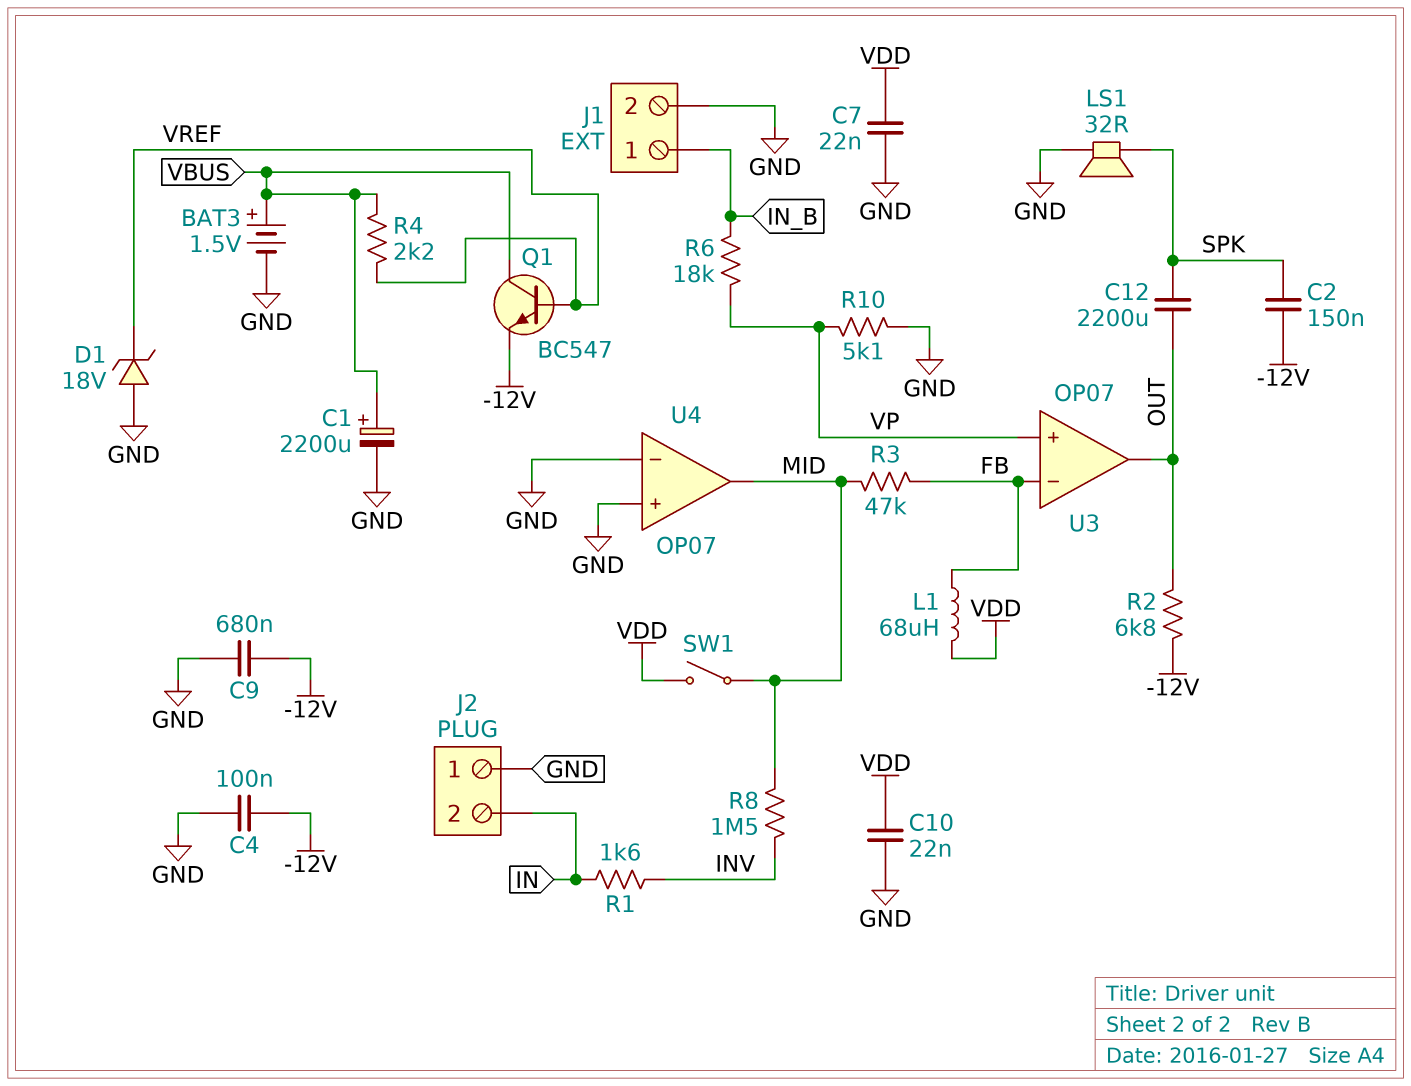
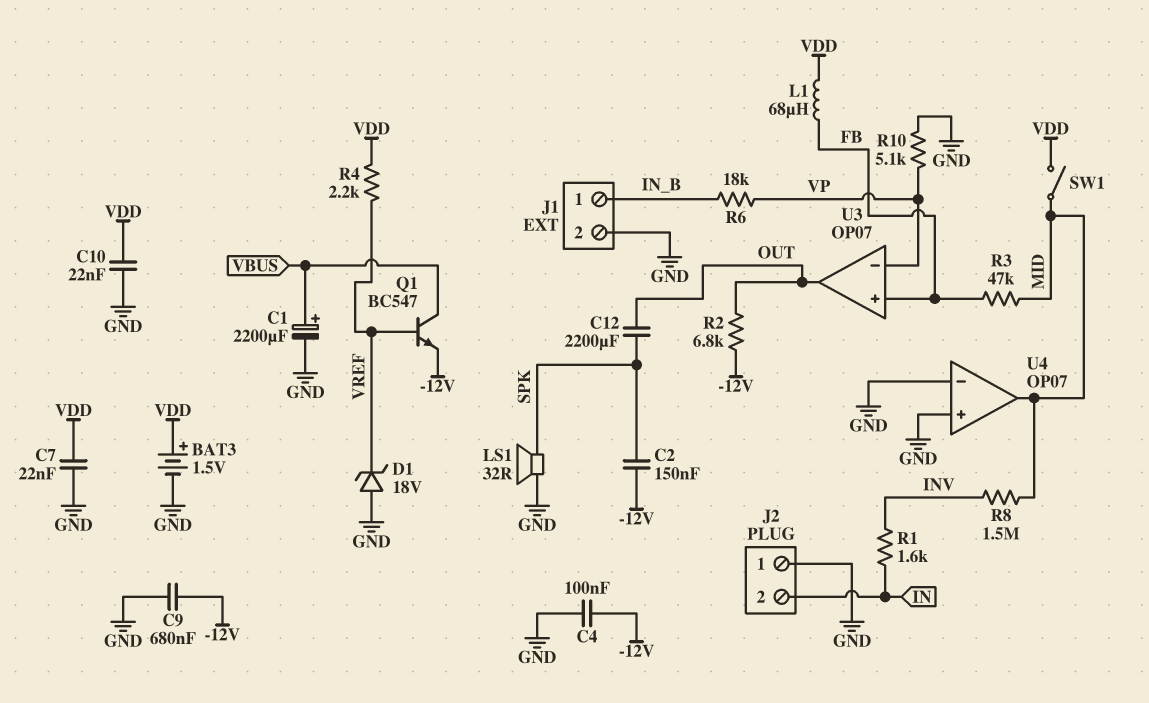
BAT3: 1.5V (plus VBUS, minus GND) -> 1.5V (plus VDD, minus GND)
R4: 2.2k (VBUS, VREF) -> 2.2k (VDD, VREF)
U3 pin in+: VP -> FB
U3 pin in-: FB -> VP

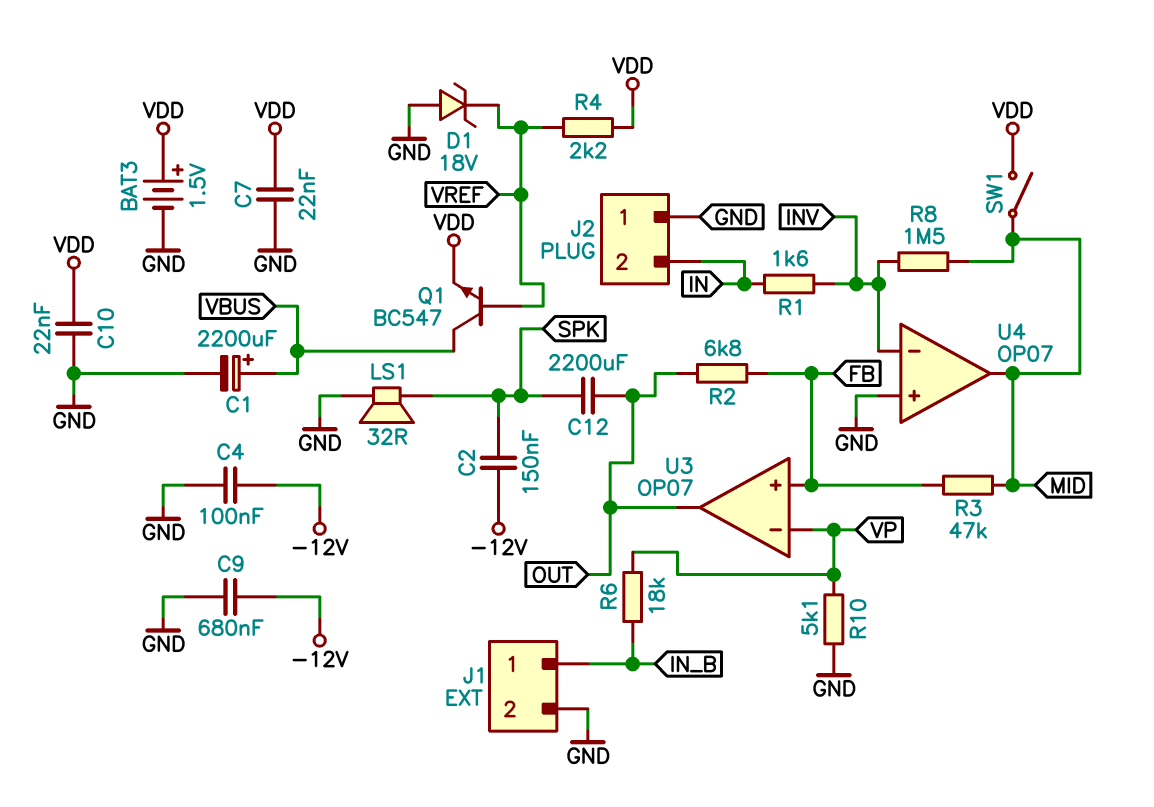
L1: 68uH (FB, VDD) -> none
Q1: NPN BC547 (B VREF, C VBUS, E -12V) -> NPN BC547 (B VREF, C VBUS, E VDD)
R2: 6.8k (-12V, OUT) -> 6.8k (FB, OUT)
U4 pin in-: GND -> INV

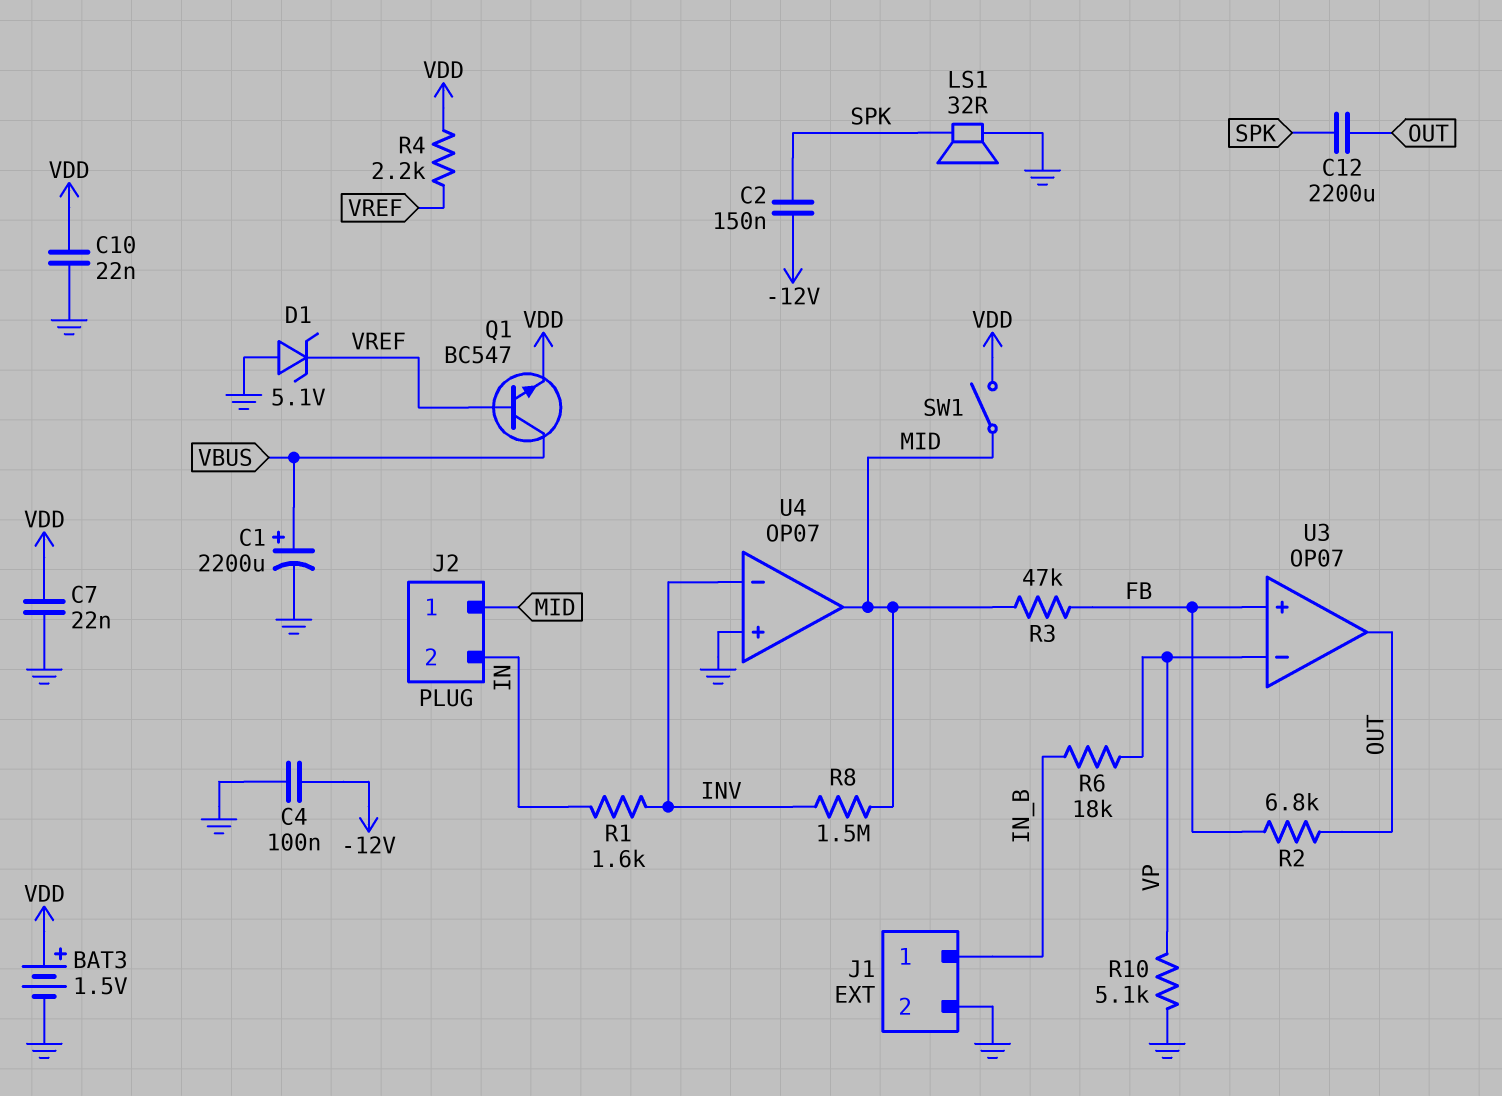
C9: 680nF (-12V, GND) -> none
D1: zener 18V (A GND, K VREF) -> zener 5.1V (A GND, K VREF)
J2 pin 1: GND -> MID

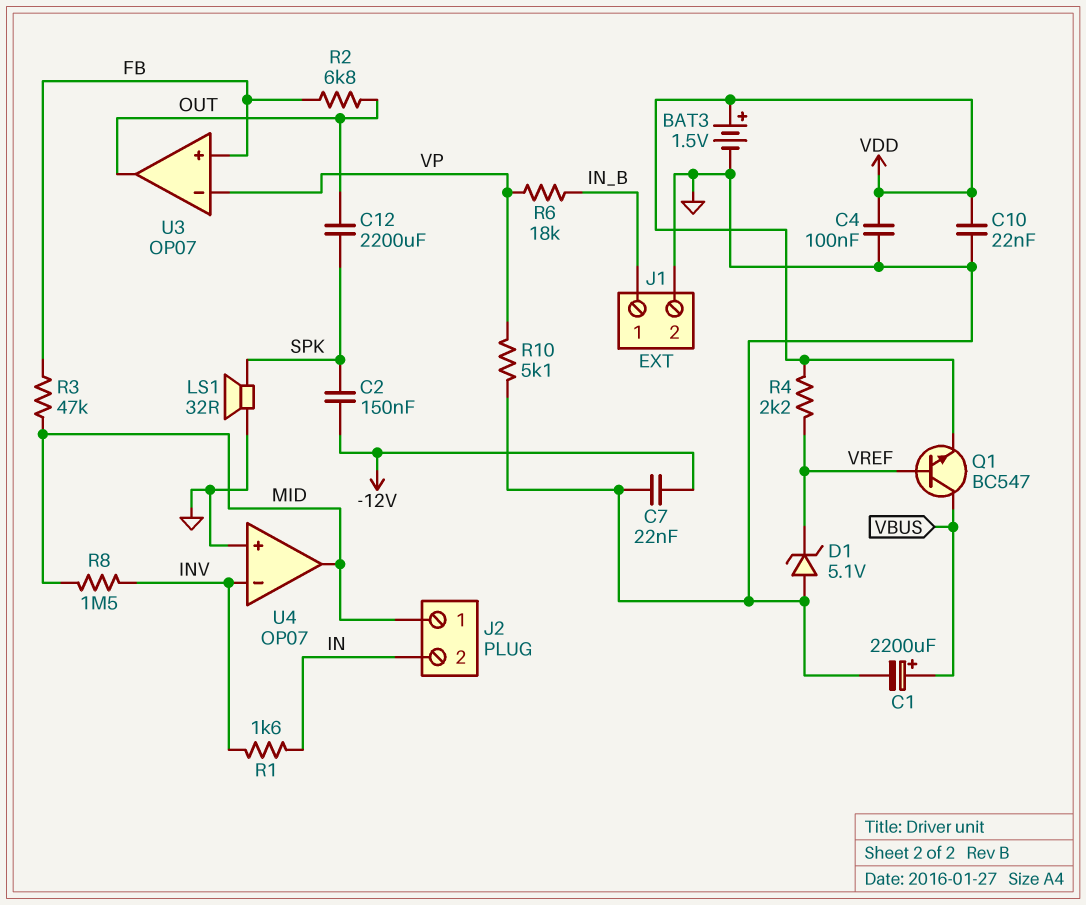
C4: 100nF (-12V, GND) -> 100nF (GND, VDD)
C7: 22nF (GND, VDD) -> 22nF (-12V, GND)
SW1: switch (MID, VDD) -> none

